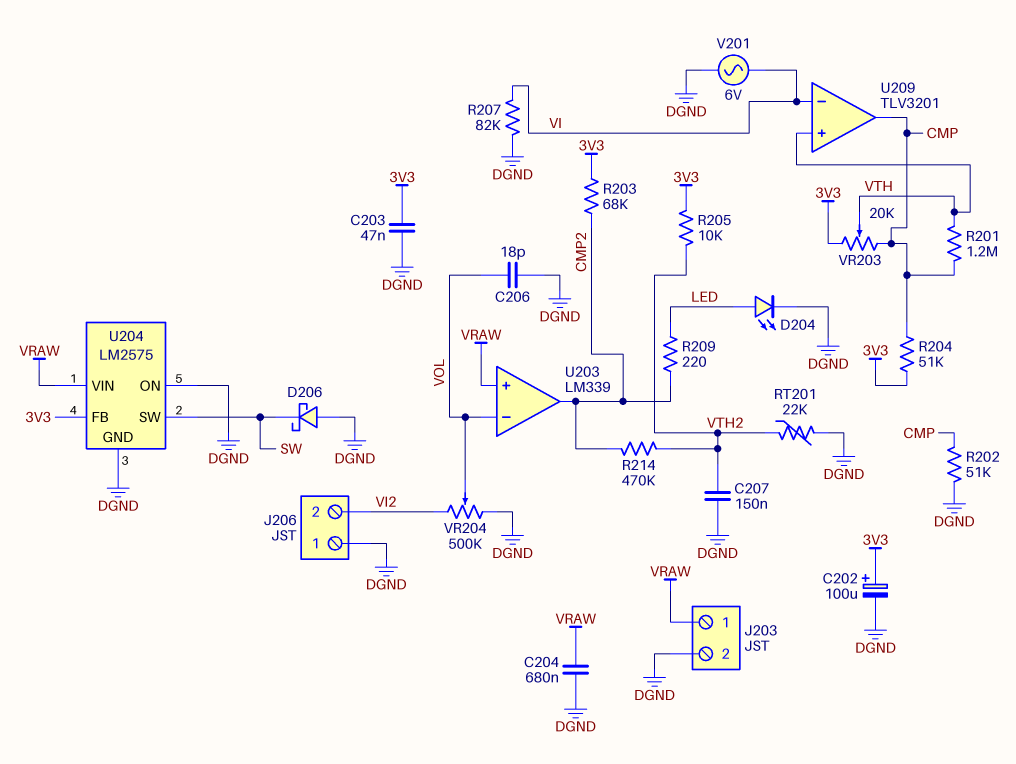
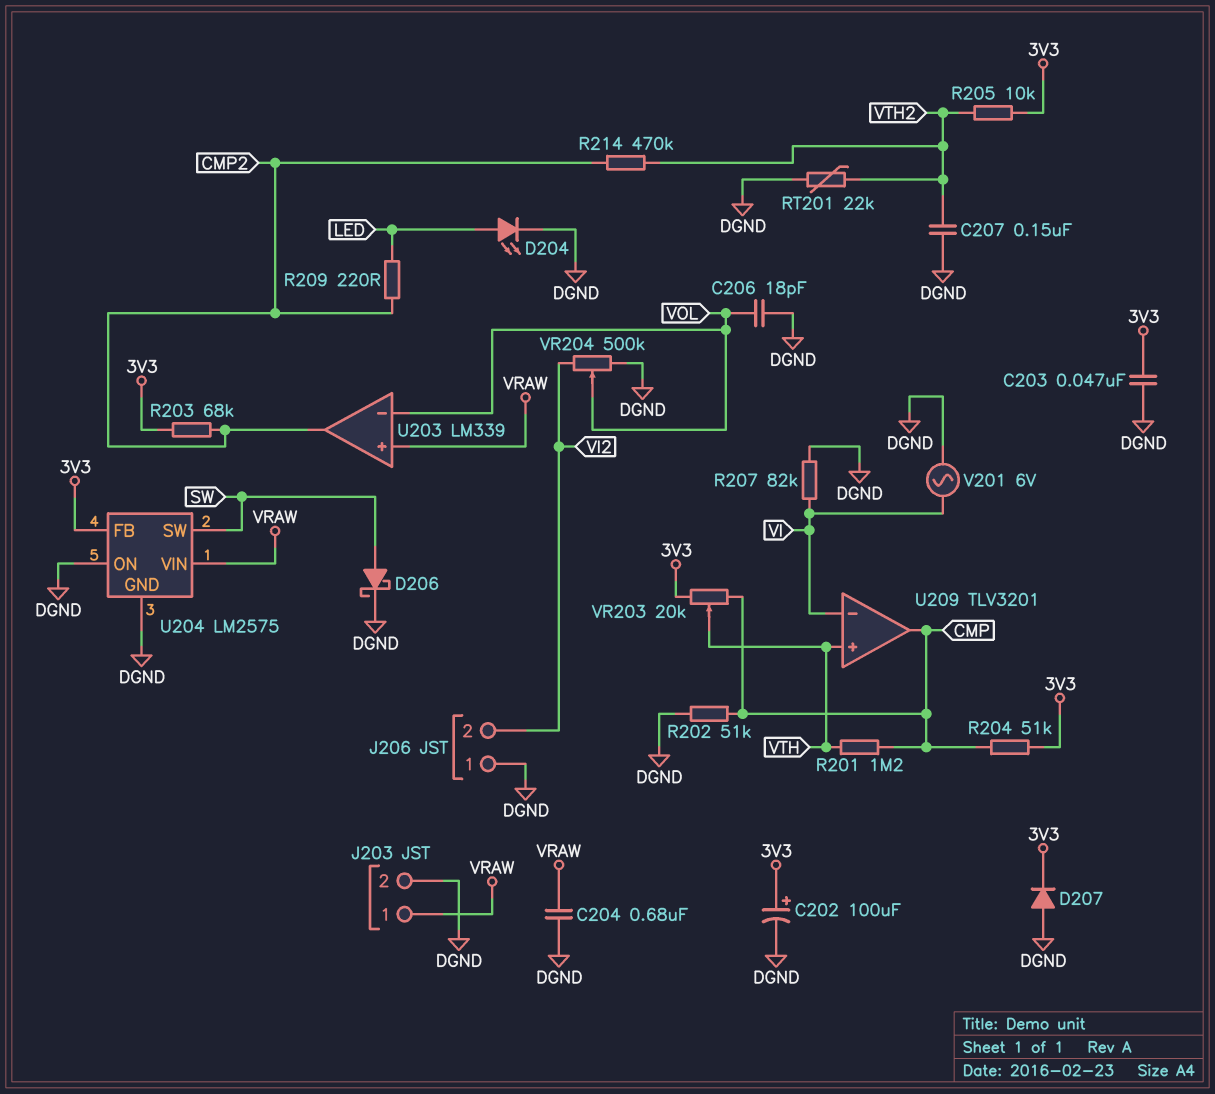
D206: schottky (A DGND, K SW) -> schottky (A SW, K DGND)
D207: none -> diode (A DGND, K 3V3)

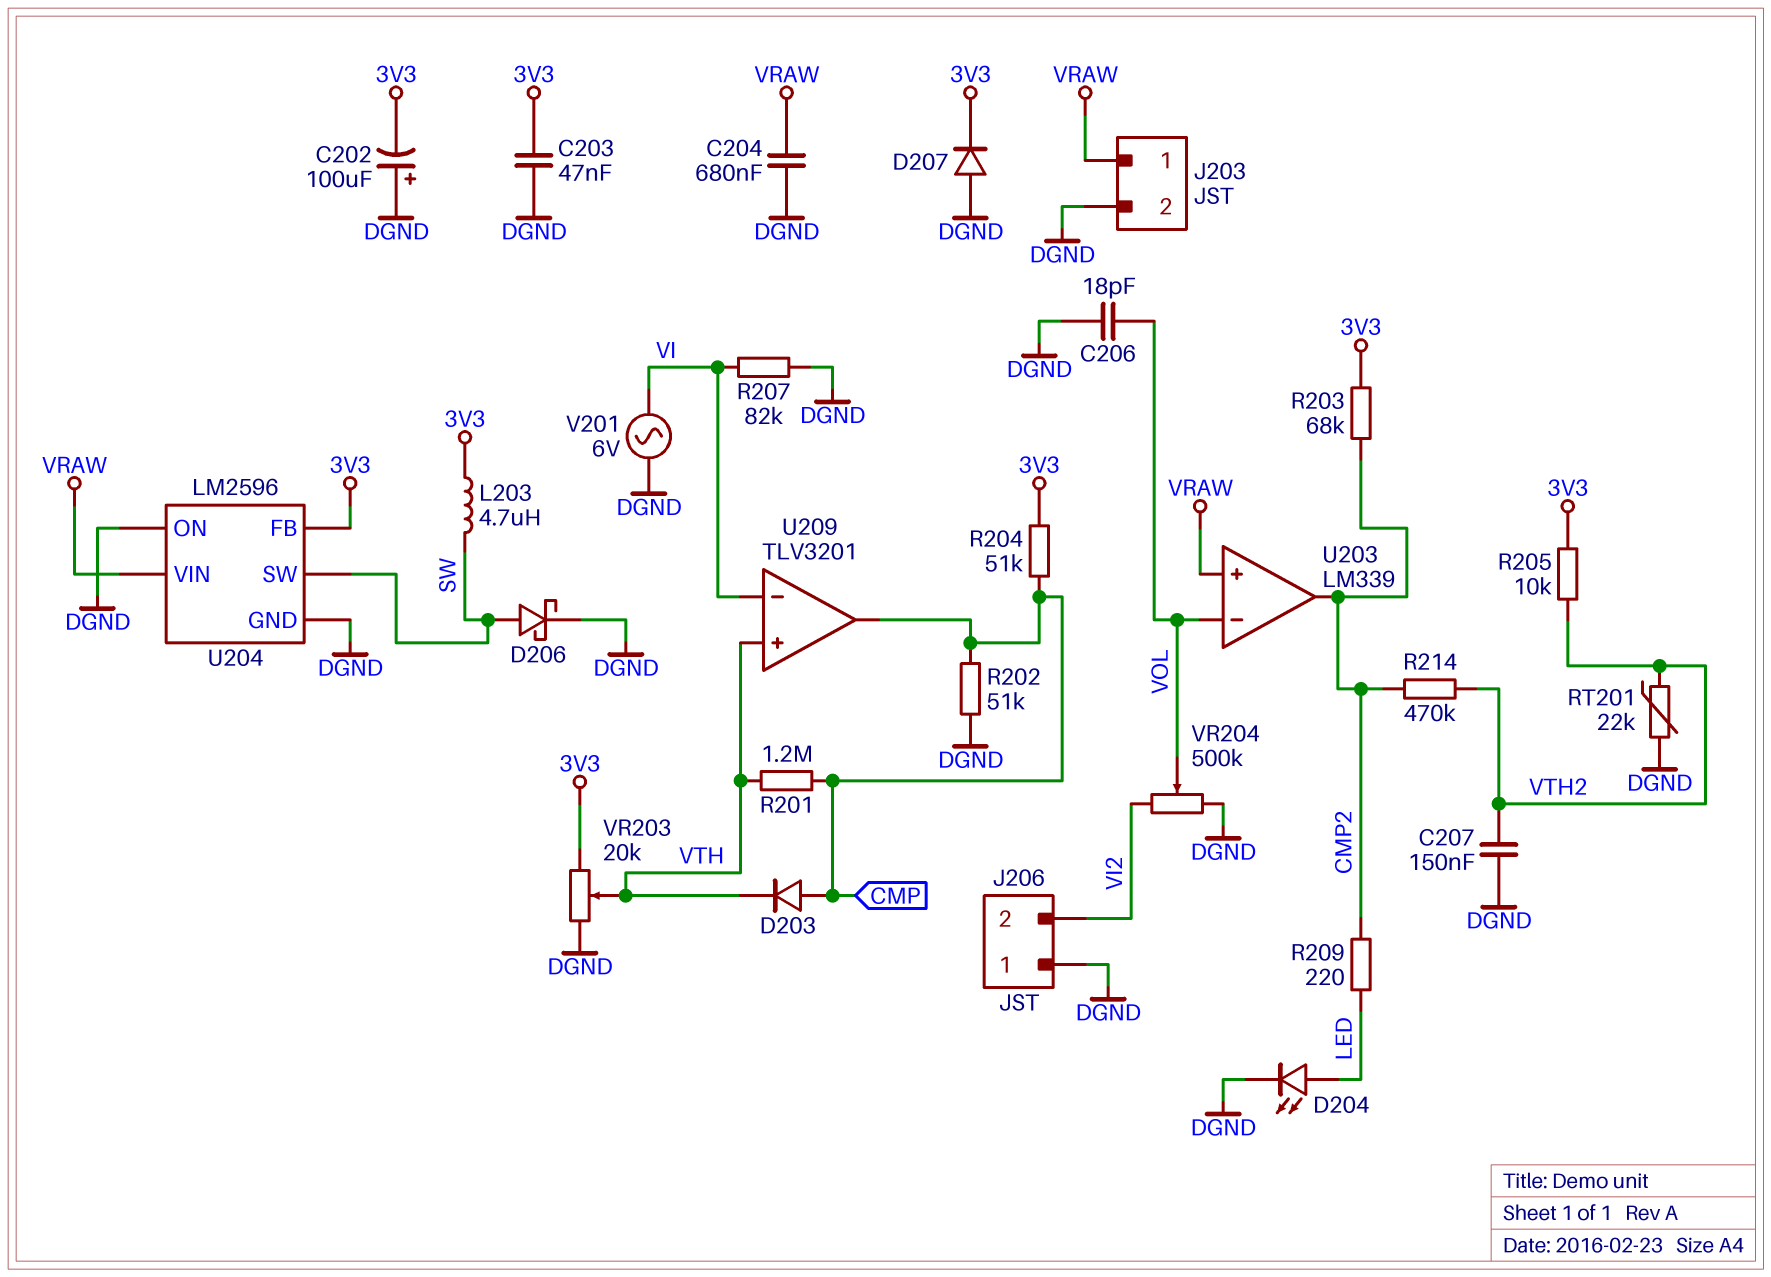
C202: 100uF (plus 3V3, minus DGND) -> 100uF (plus DGND, minus 3V3)
D203: none -> diode (A CMP, K VTH)
L203: none -> 4.7uH (3V3, SW)
U204: LM2575 -> LM2596
VR203: 20k (3V3, CMP, wiper VTH) -> 20k (3V3, DGND, wiper VTH)

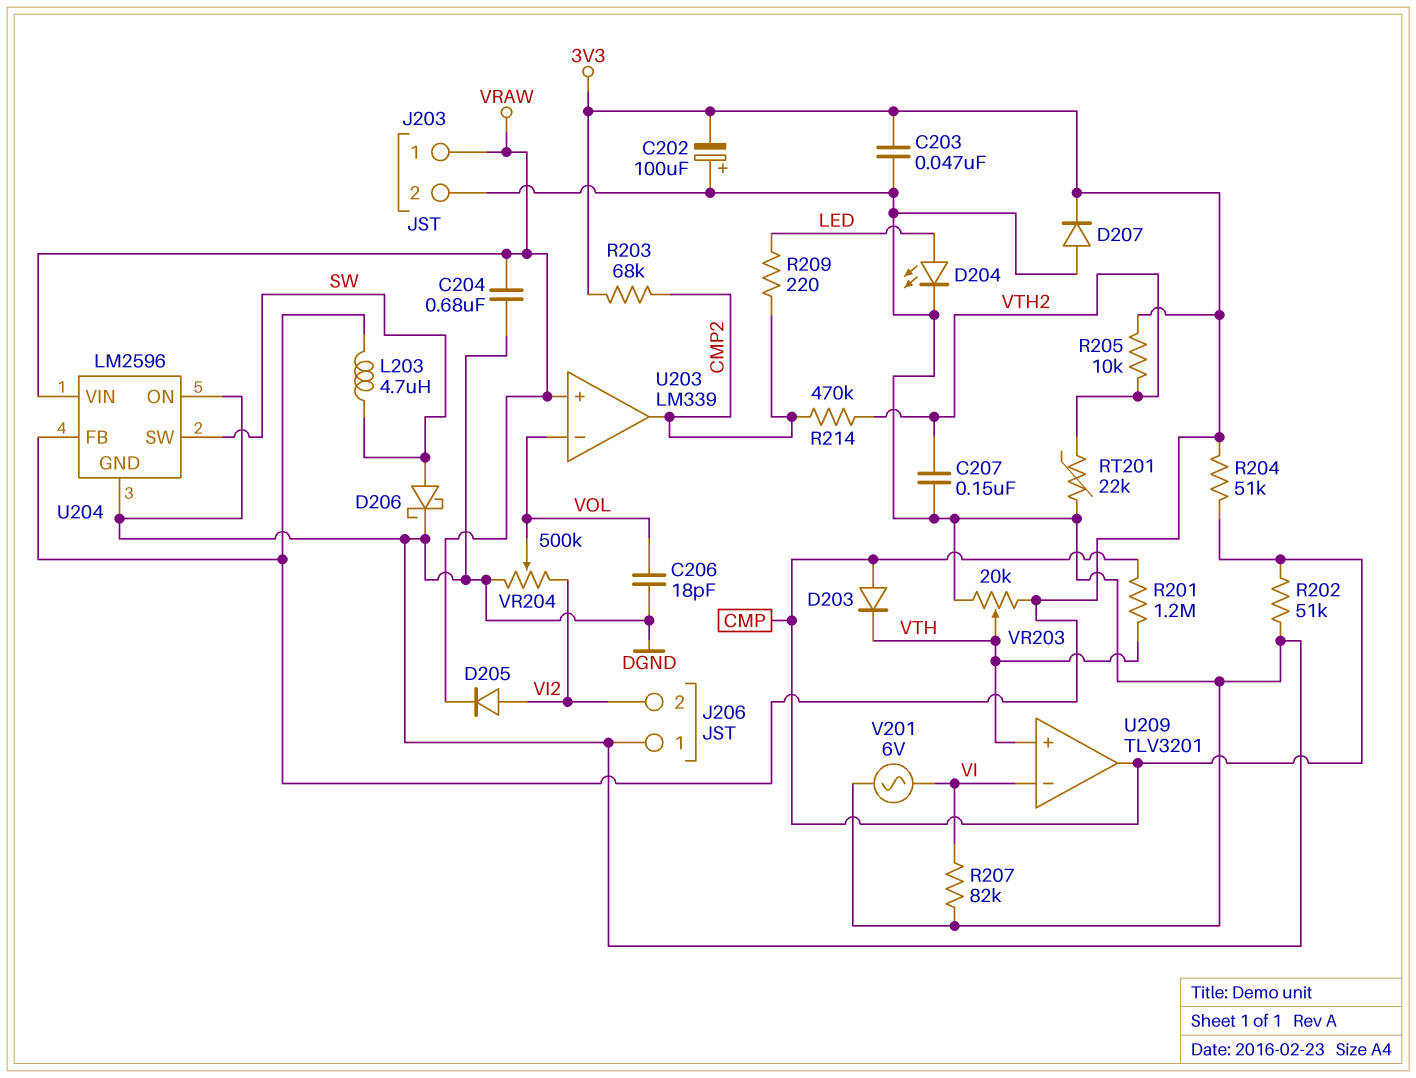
D205: none -> diode (A VI2, K VRAW)

